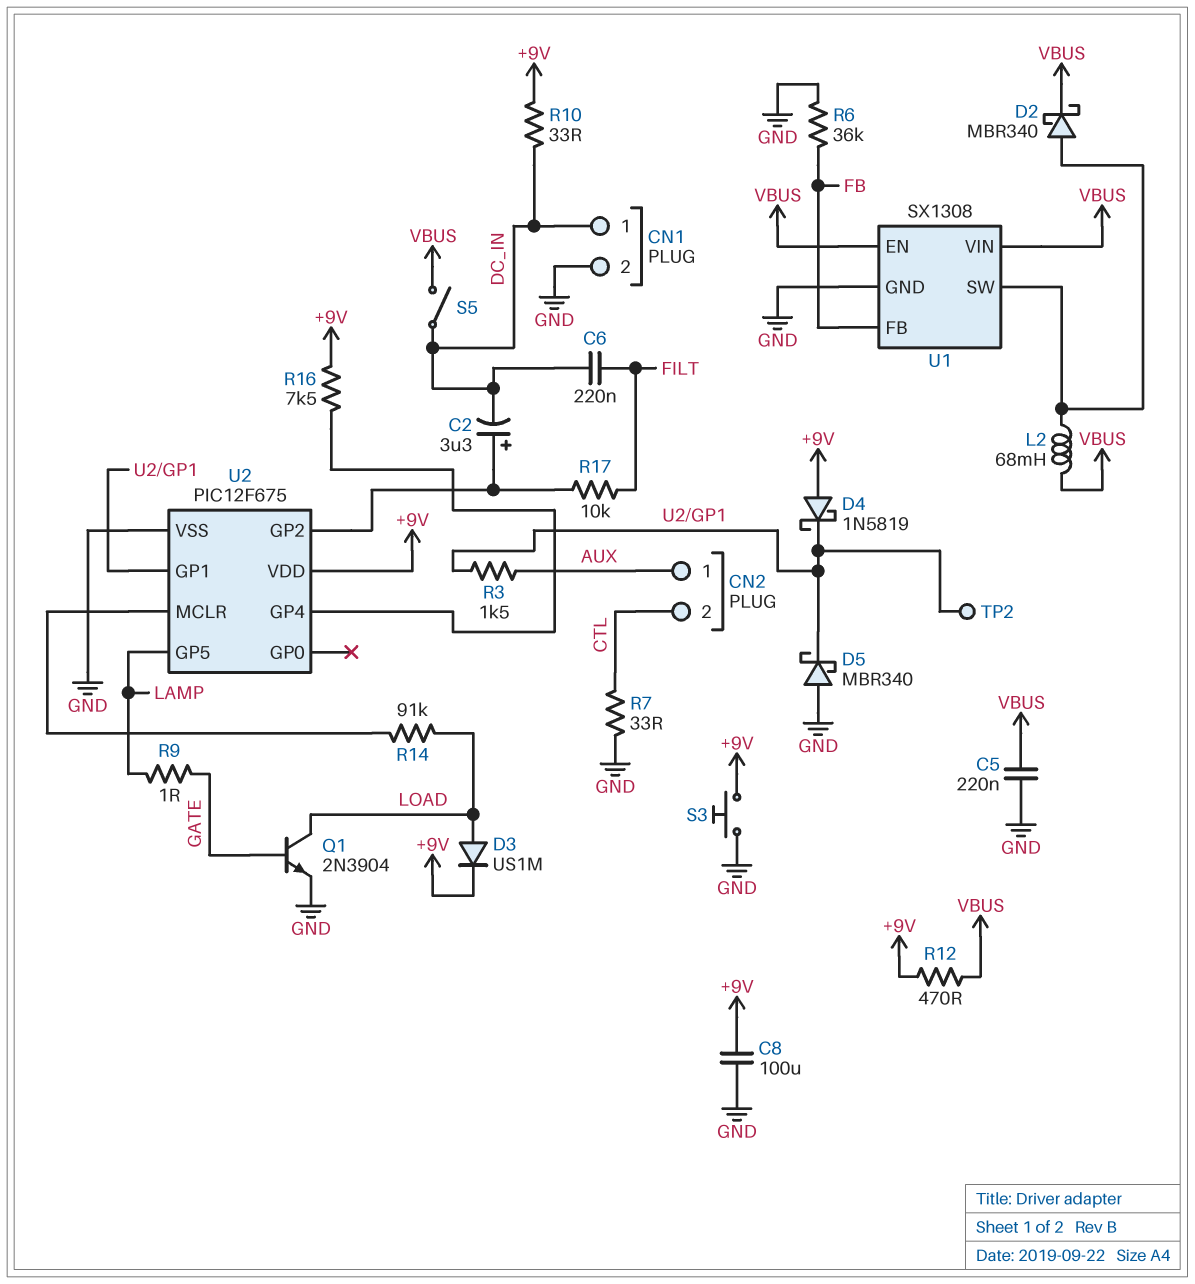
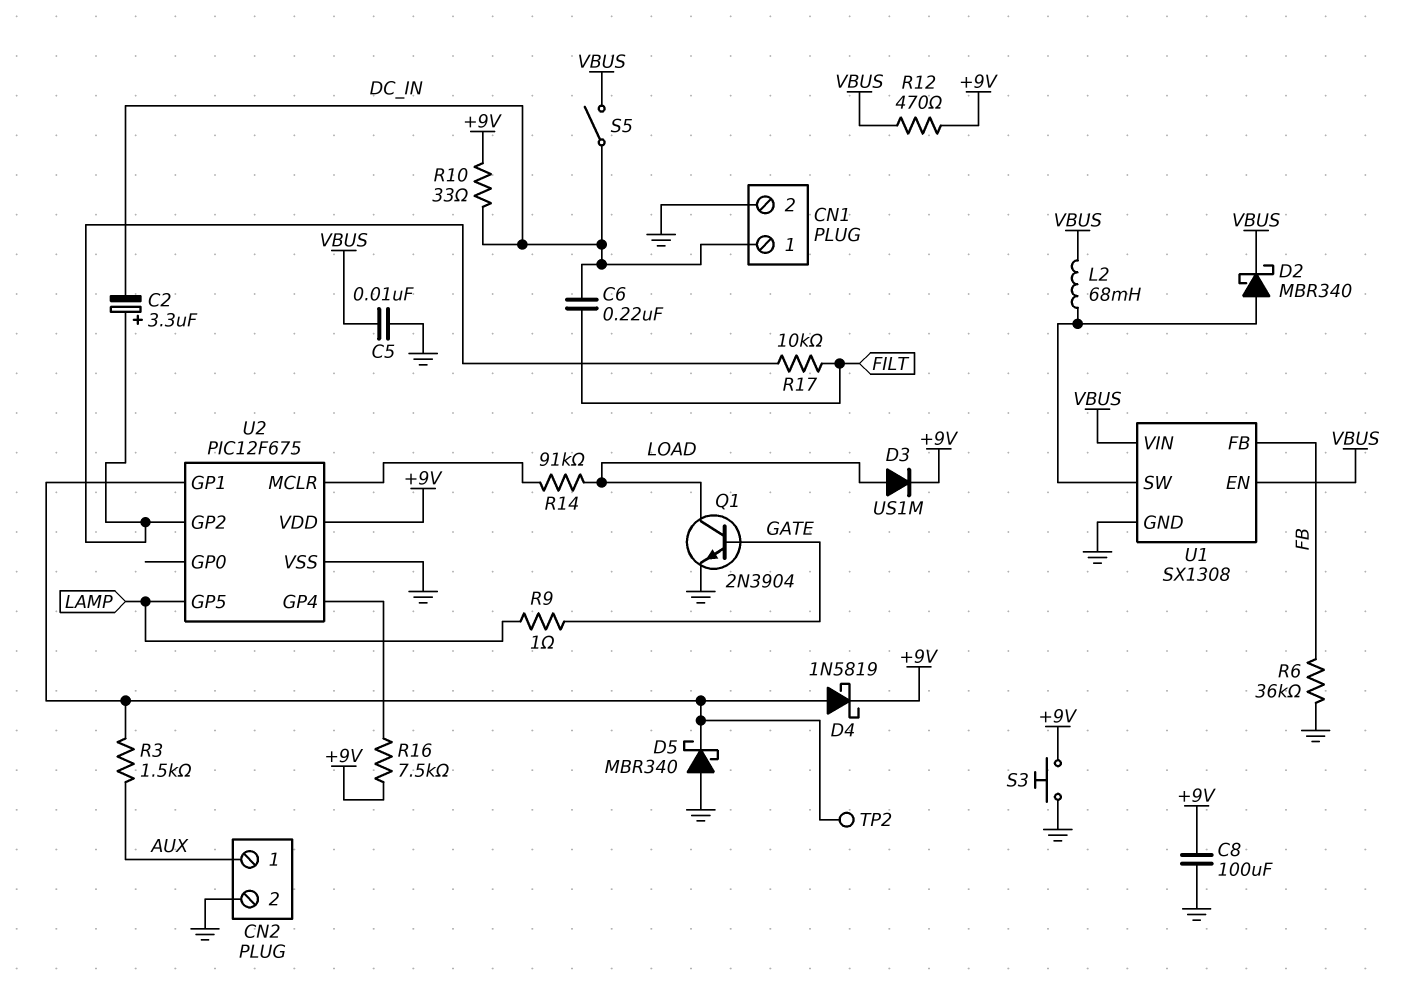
C5: 220nF (GND, VBUS) -> 10nF (GND, VBUS)
CN2 pin 2: CTL -> GND
D4: schottky 1N5819 (A +9V, K U2/GP1) -> schottky 1N5819 (A U2/GP1, K +9V)
R7: 33 (CTL, GND) -> none

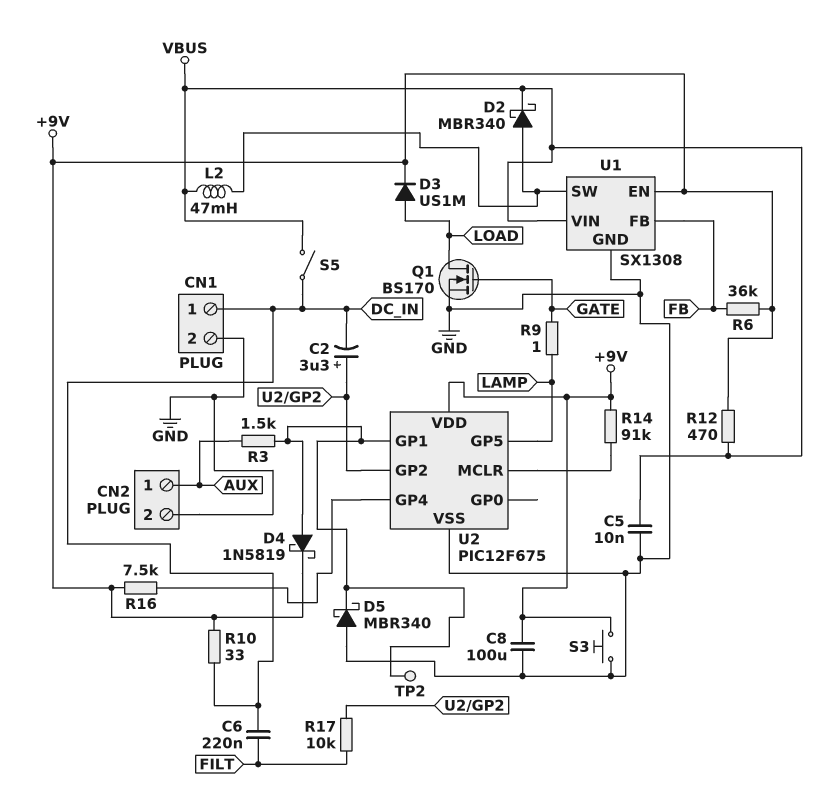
L2: 68mH (U1/SW, VBUS) -> 47mH (U1/SW, VBUS)
Q1: NPN 2N3904 (B GATE, C LOAD, E GND) -> NMOS BS170 (G GATE, D LOAD, S GND)
R6: 36k (FB, GND) -> 36k (+9V, FB)
R14: 91k (LOAD, U2/MCLR) -> 91k (+9V, U2/MCLR)
U1 pin EN: VBUS -> +9V

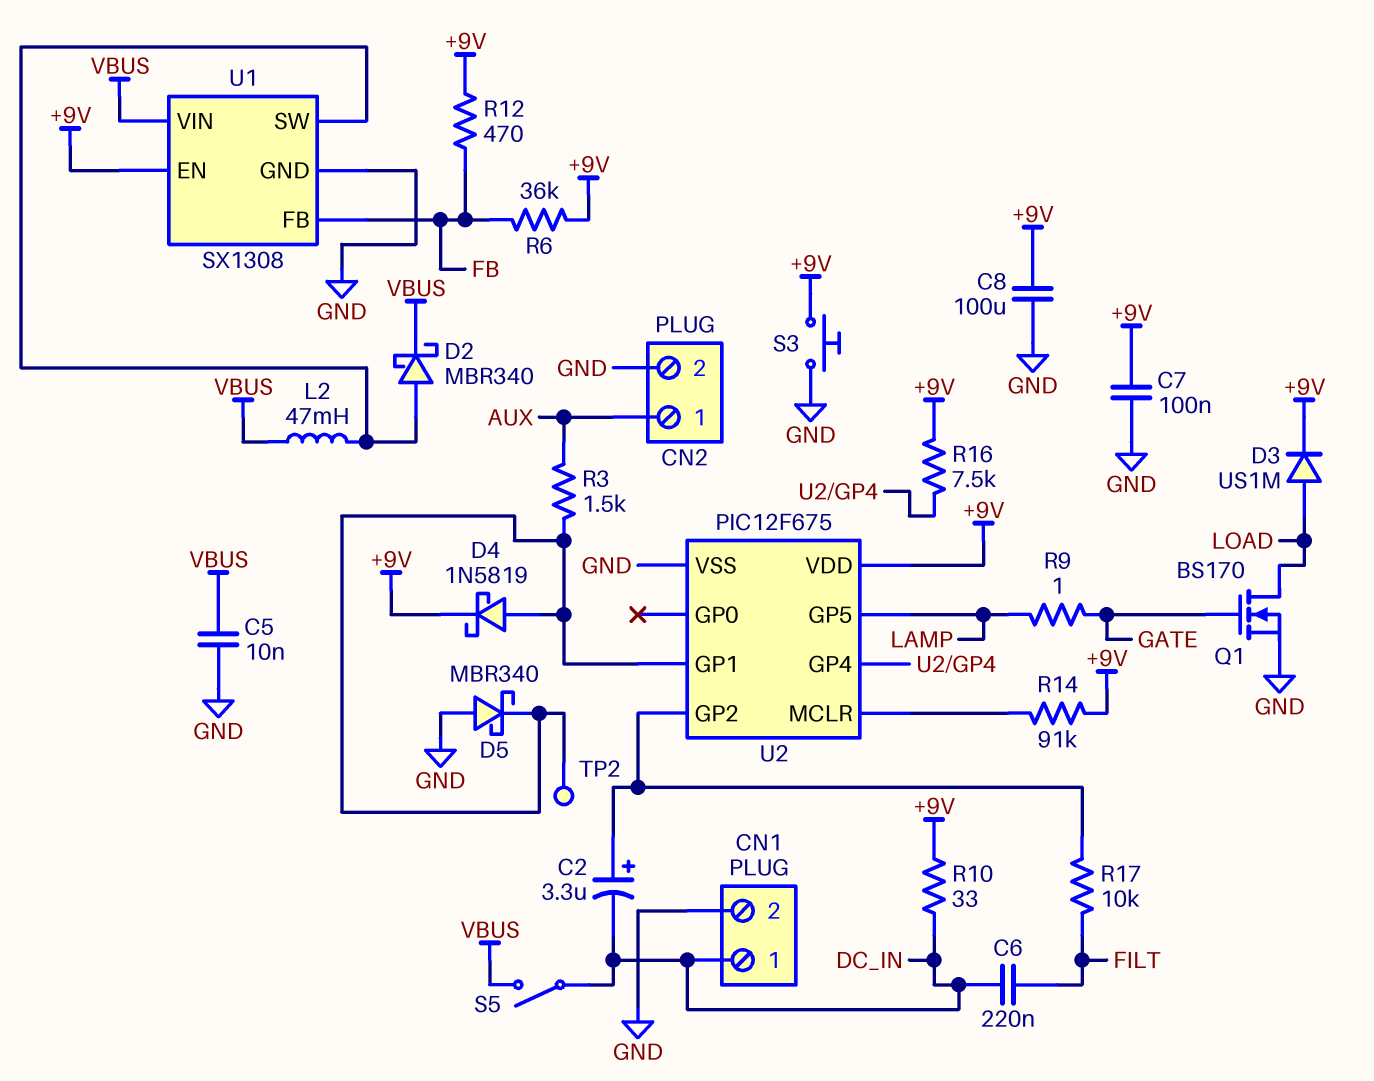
C7: none -> 100nF (+9V, GND)
R12: 470 (+9V, VBUS) -> 470 (+9V, FB)

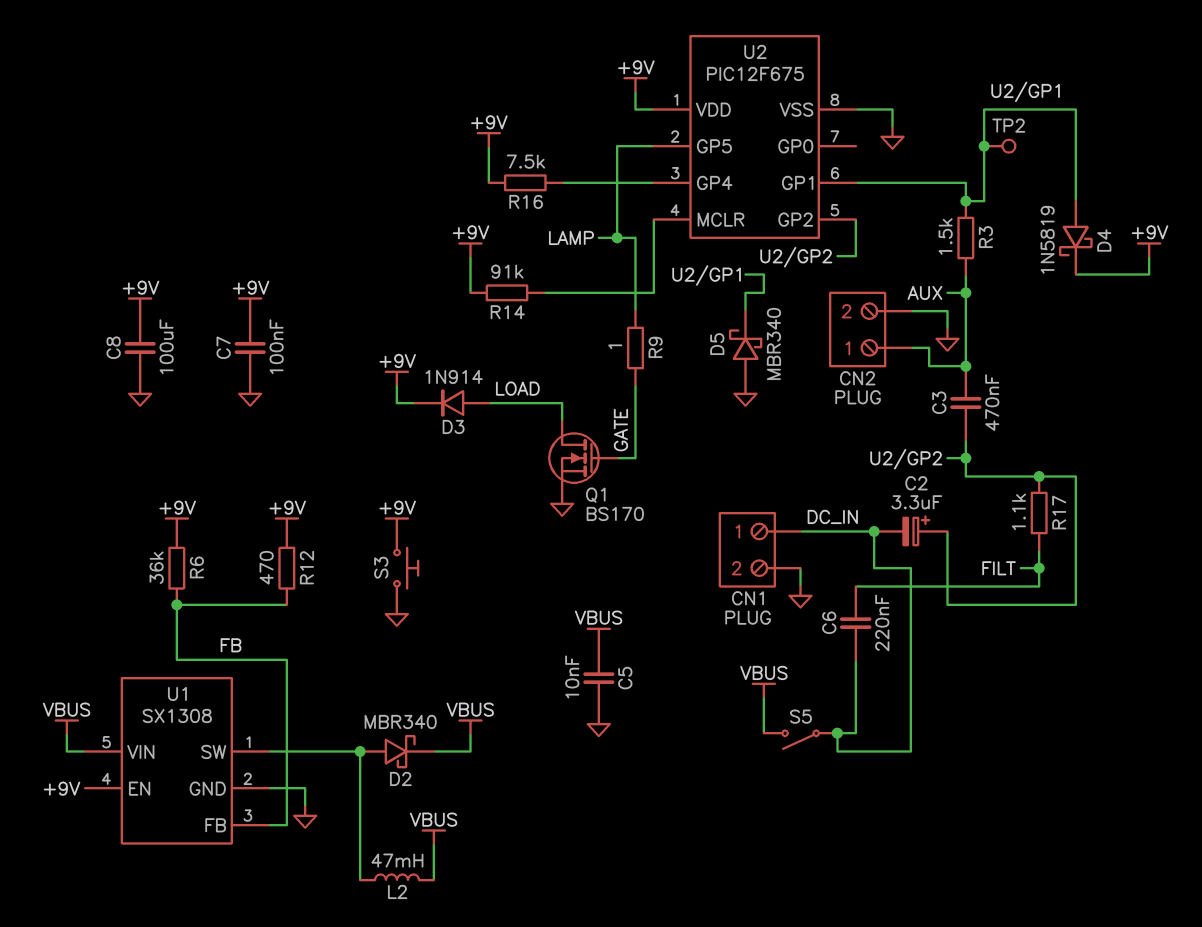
C3: none -> 470nF (AUX, U2/GP2)
D3: diode US1M (A LOAD, K +9V) -> diode 1N914 (A LOAD, K +9V)
R10: 33 (+9V, DC_IN) -> none
R17: 10k (FILT, U2/GP2) -> 1.1k (FILT, U2/GP2)

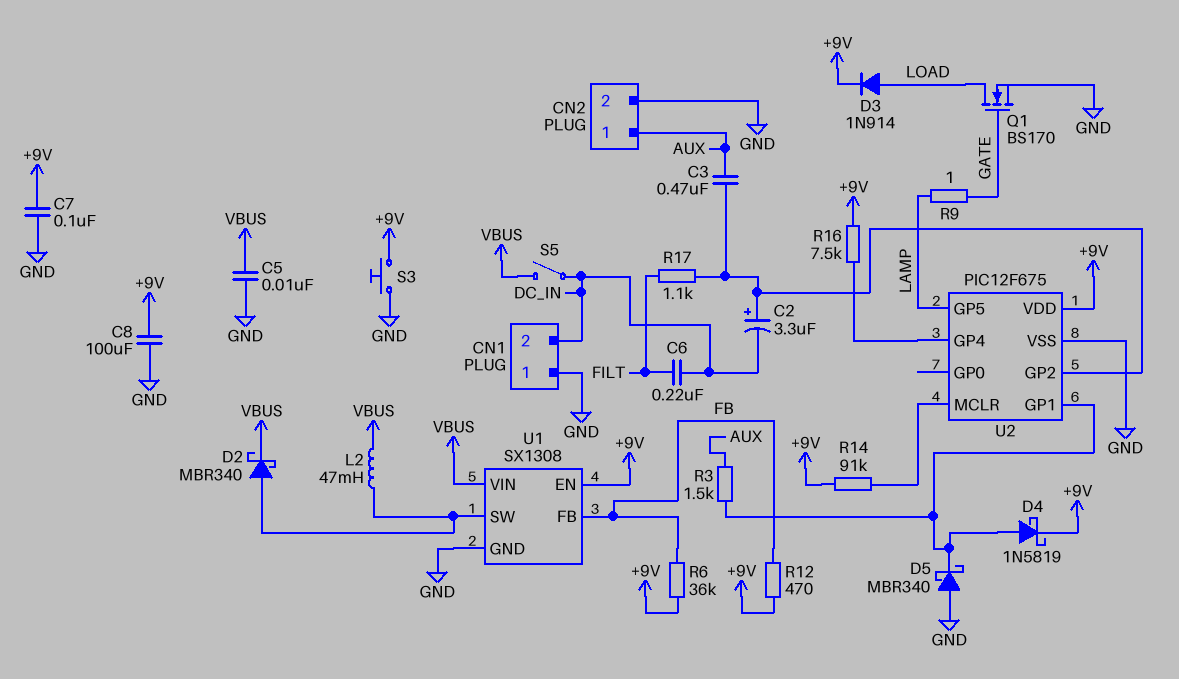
CN1 pin 1: DC_IN -> GND
CN1 pin 2: GND -> DC_IN
TP2: test point (U2/GP1) -> none

